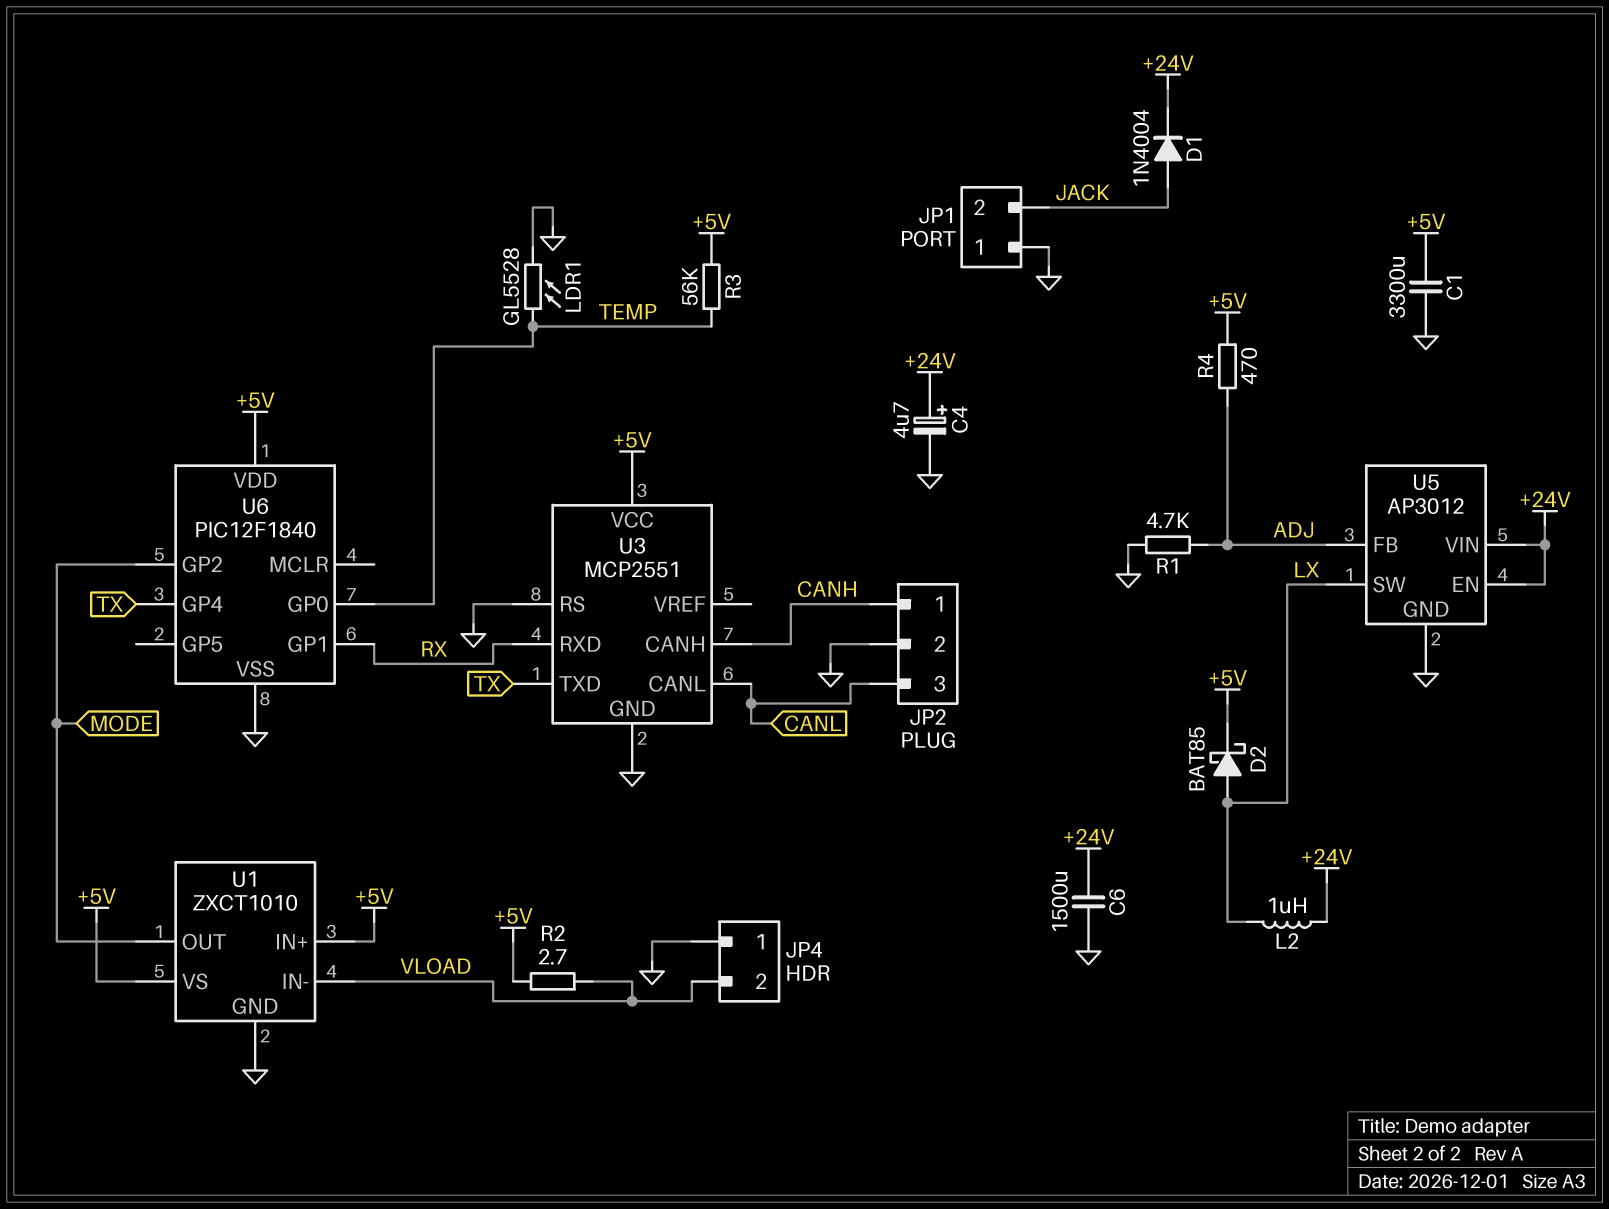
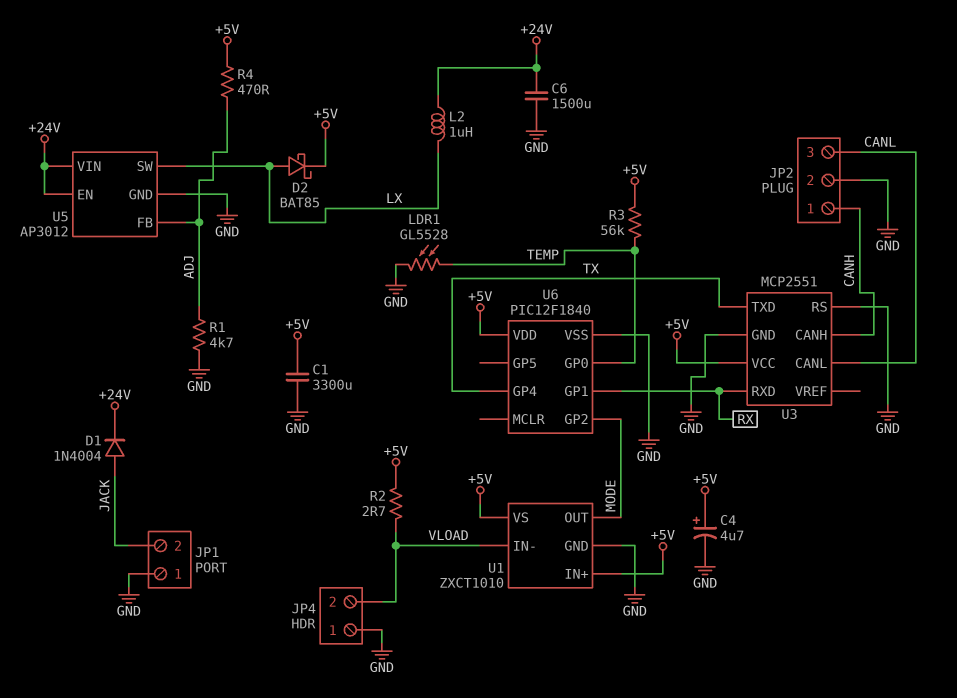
C4: 4.7uF (plus +24V, minus GND) -> 4.7uF (plus +5V, minus GND)

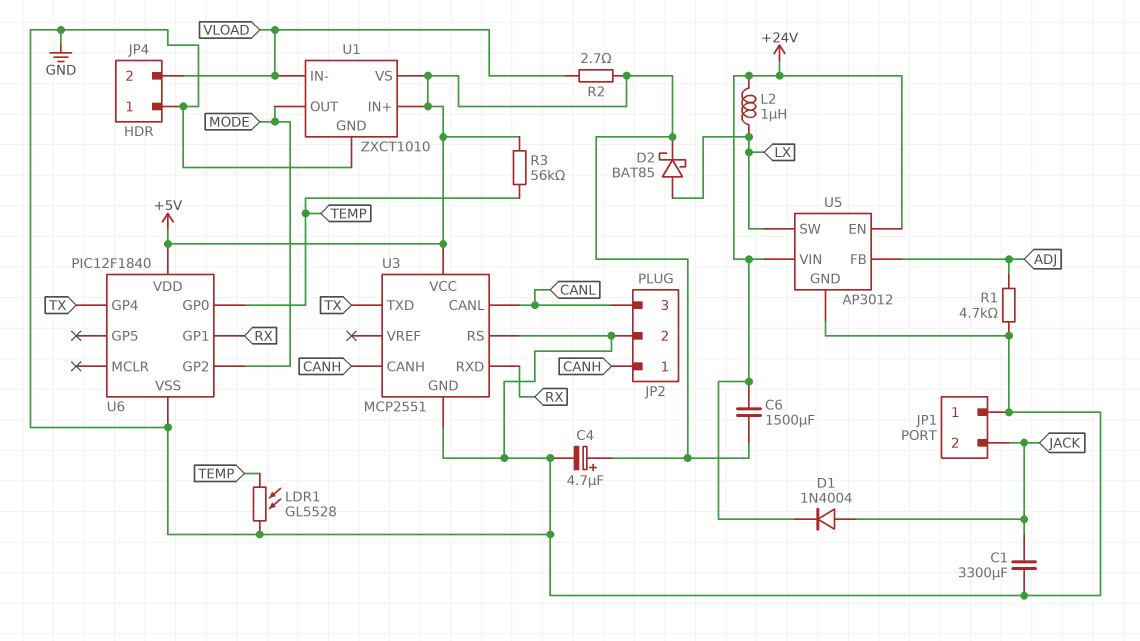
C1: 3300uF (+5V, GND) -> 3300uF (GND, JACK)
C6: 1500uF (+24V, GND) -> 1500uF (+5V, +24V)
R4: 470 (+5V, ADJ) -> none

